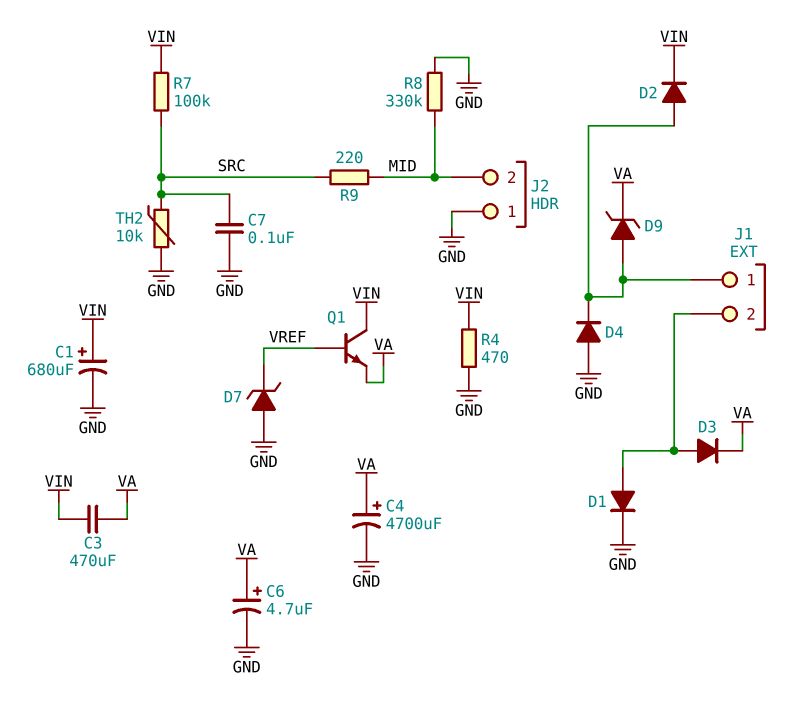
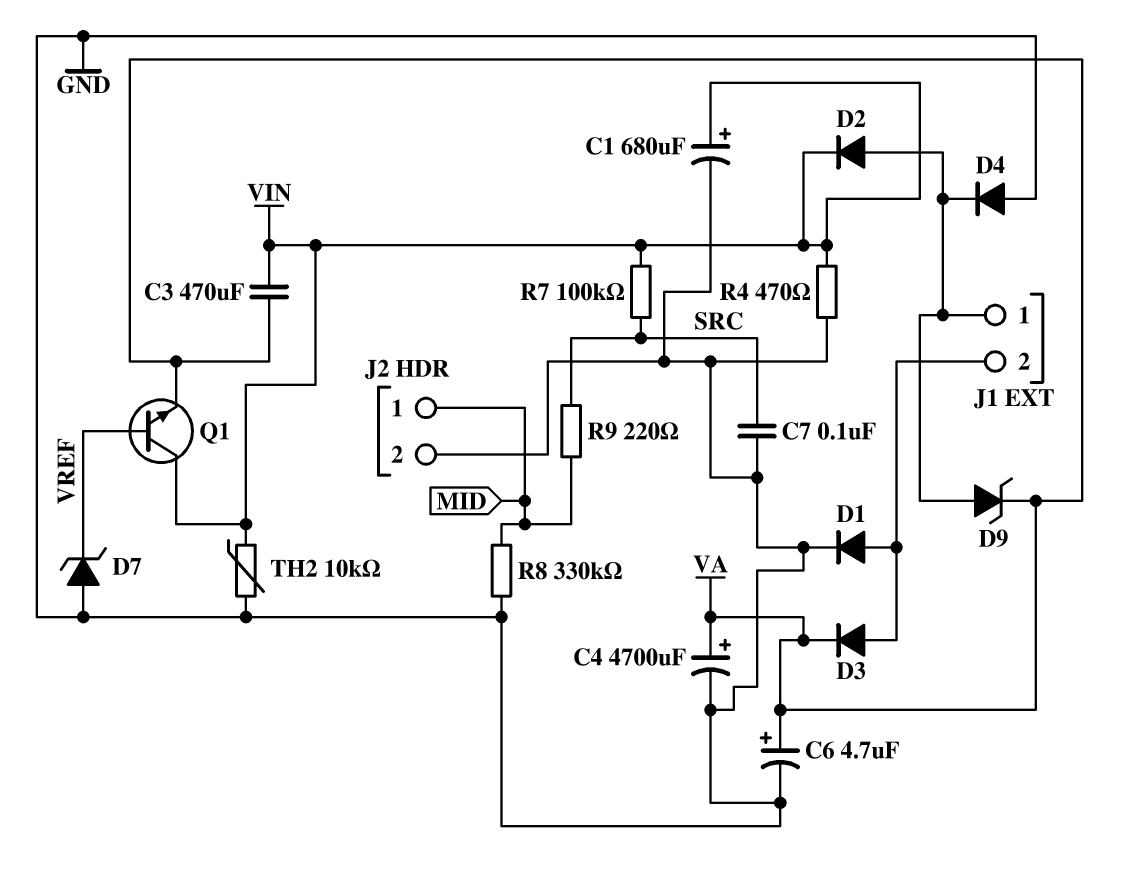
J2 pin 1: GND -> MID
J2 pin 2: MID -> GND
TH2: 10k (GND, SRC) -> 10k (GND, VIN)

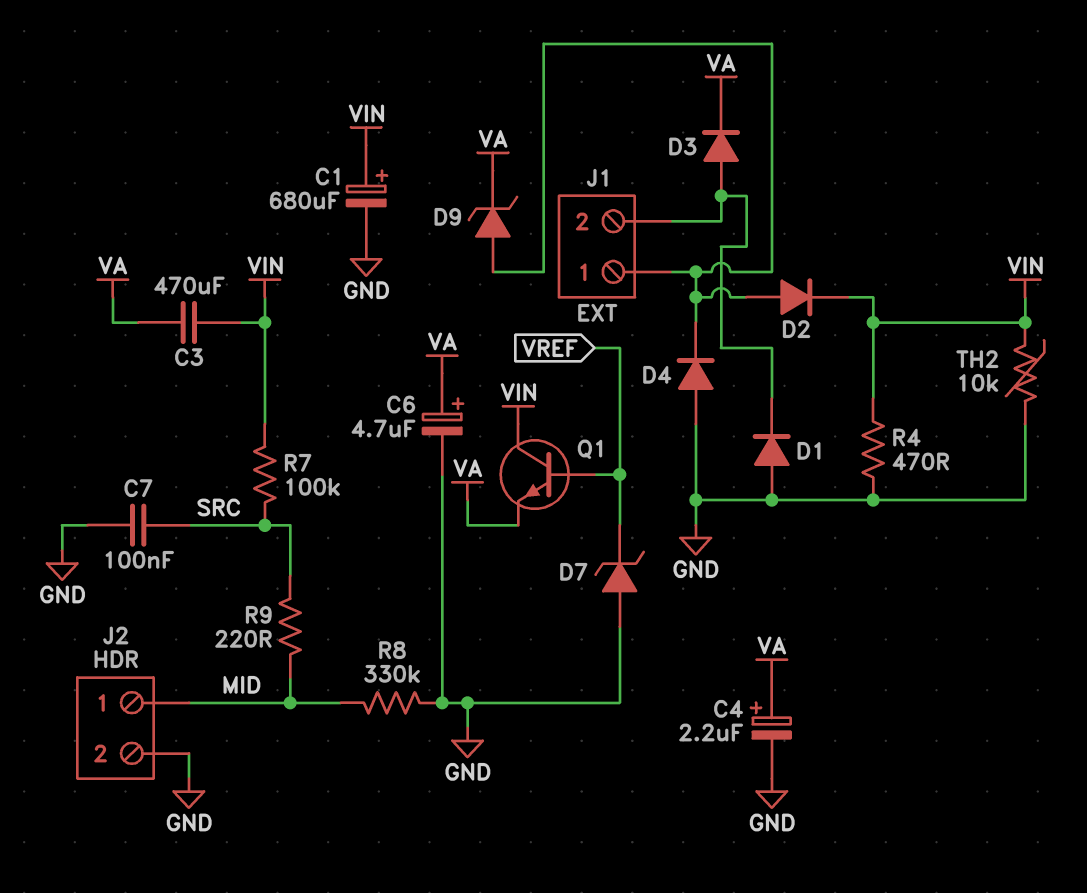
C4: 4700uF (plus VA, minus GND) -> 2.2uF (plus VA, minus GND)
D1: diode (A J1/2, K GND) -> diode (A GND, K J1/2)

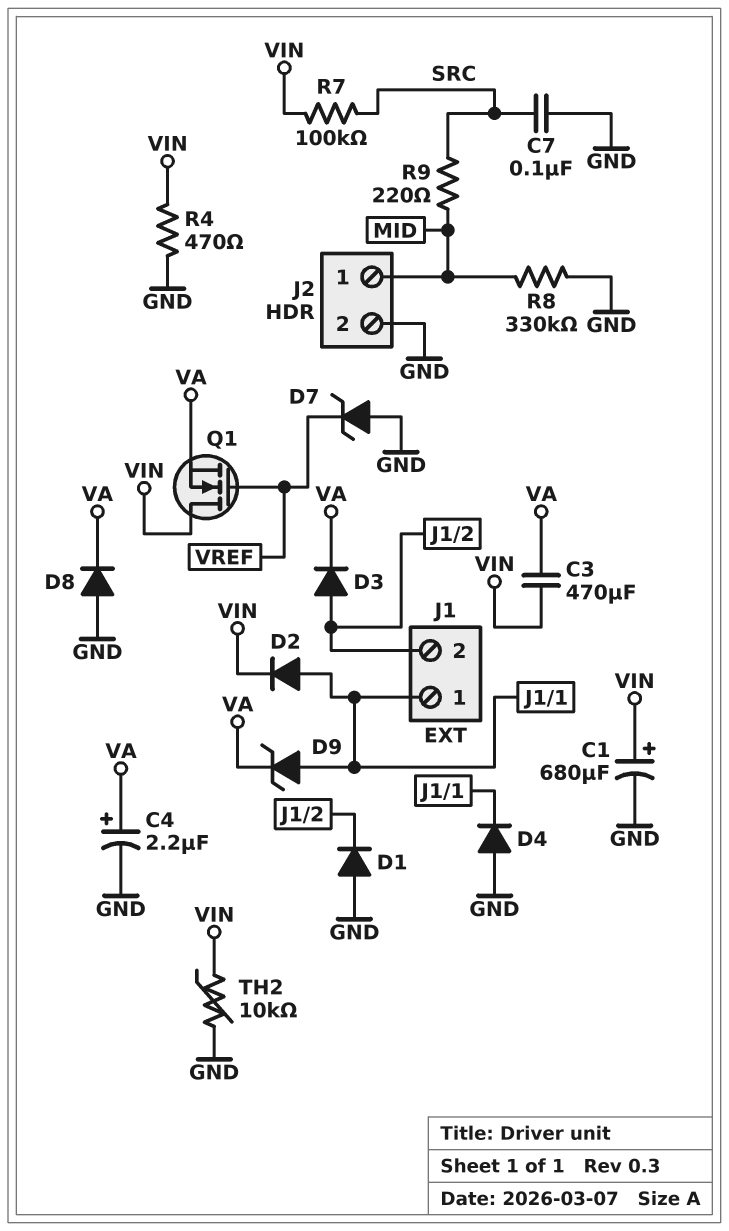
C6: 4.7uF (plus VA, minus GND) -> none
D8: none -> diode (A GND, K VA)
Q1: NPN (B VREF, C VIN, E VA) -> NMOS (G VREF, D VIN, S VA)

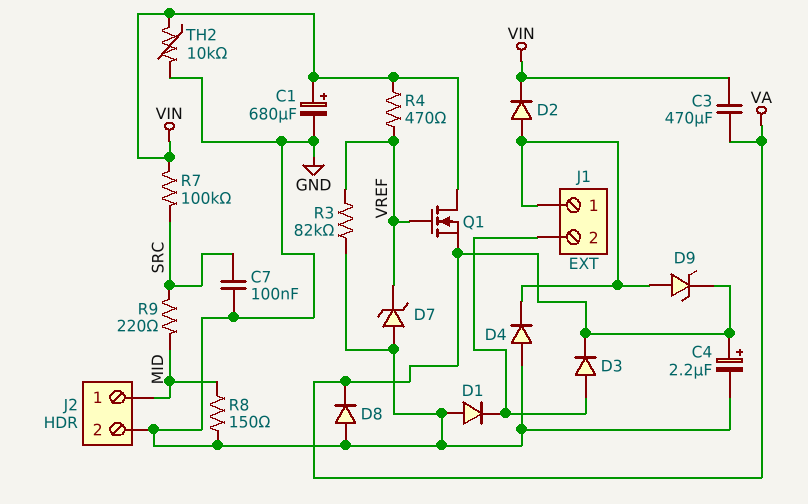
R3: none -> 82k (GND, VREF)
R4: 470 (GND, VIN) -> 470 (VIN, VREF)
R8: 330k (GND, MID) -> 150 (GND, MID)

